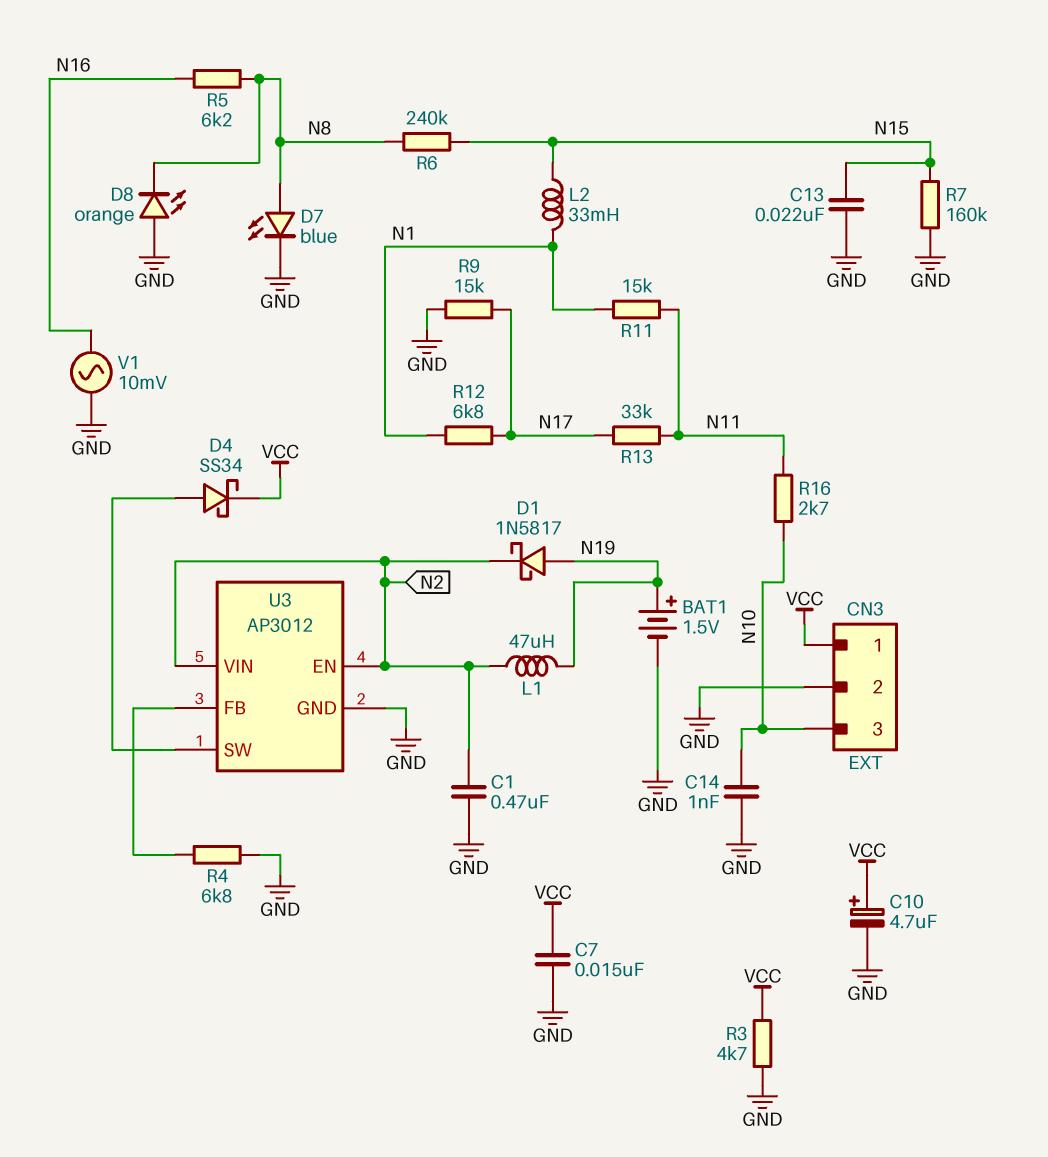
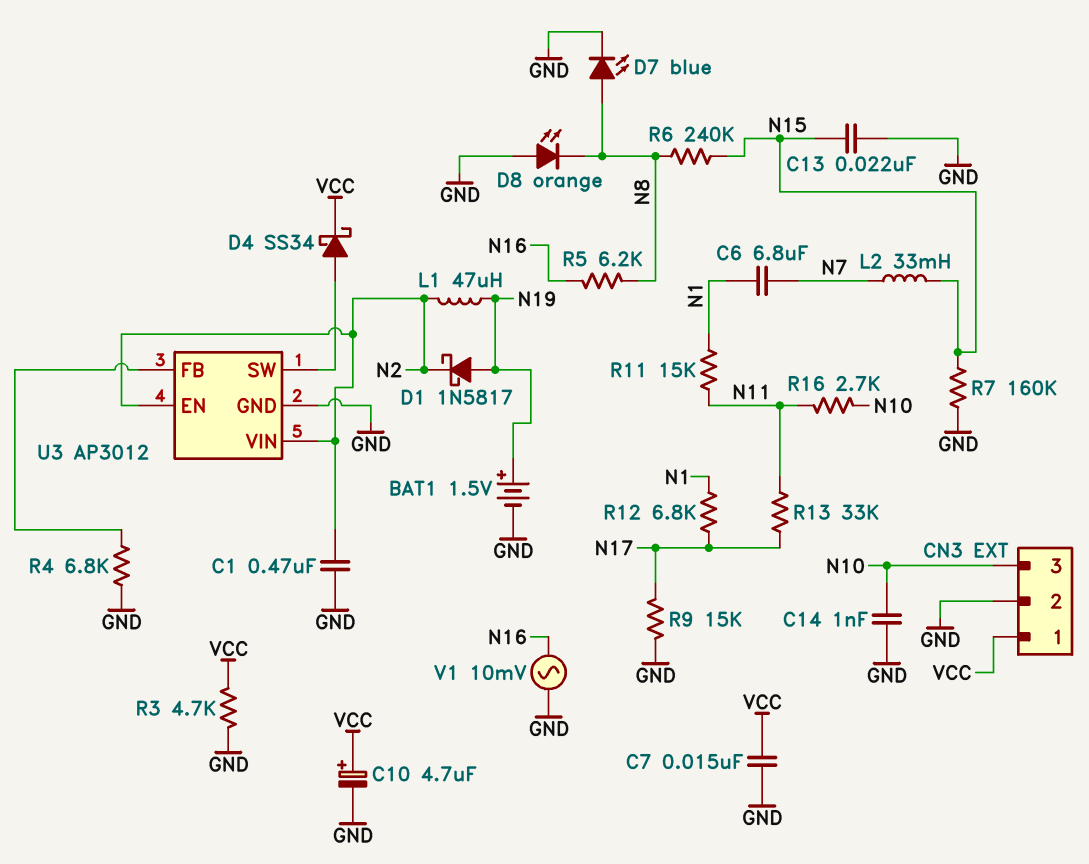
C6: none -> 6.8uF (N1, N7)
L2: 33mH (N1, N15) -> 33mH (N7, N15)

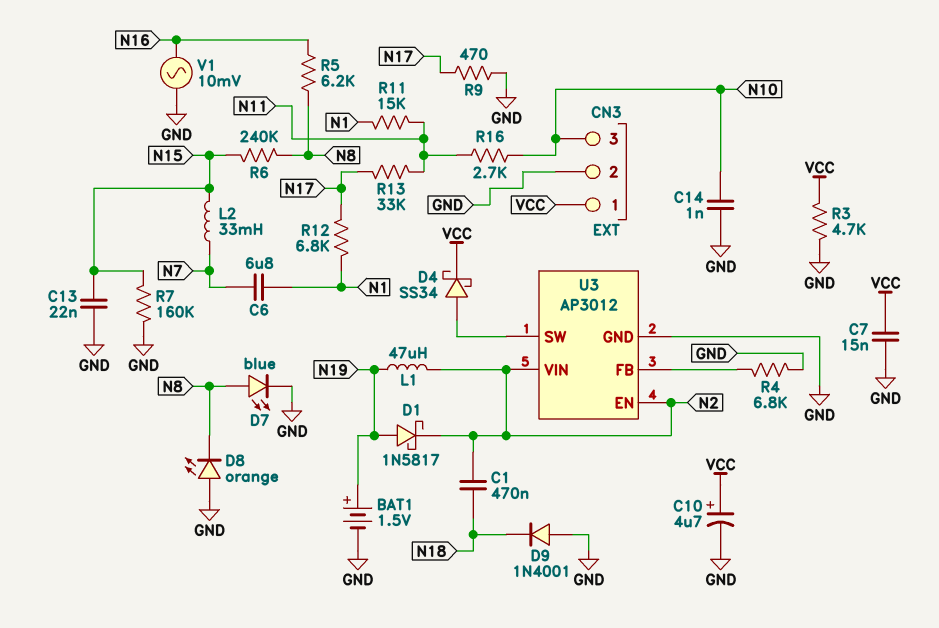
C1: 470nF (GND, N2) -> 470nF (N2, N18)
D9: none -> diode 1N4001 (A GND, K N18)
R9: 15k (GND, N17) -> 470 (GND, N17)

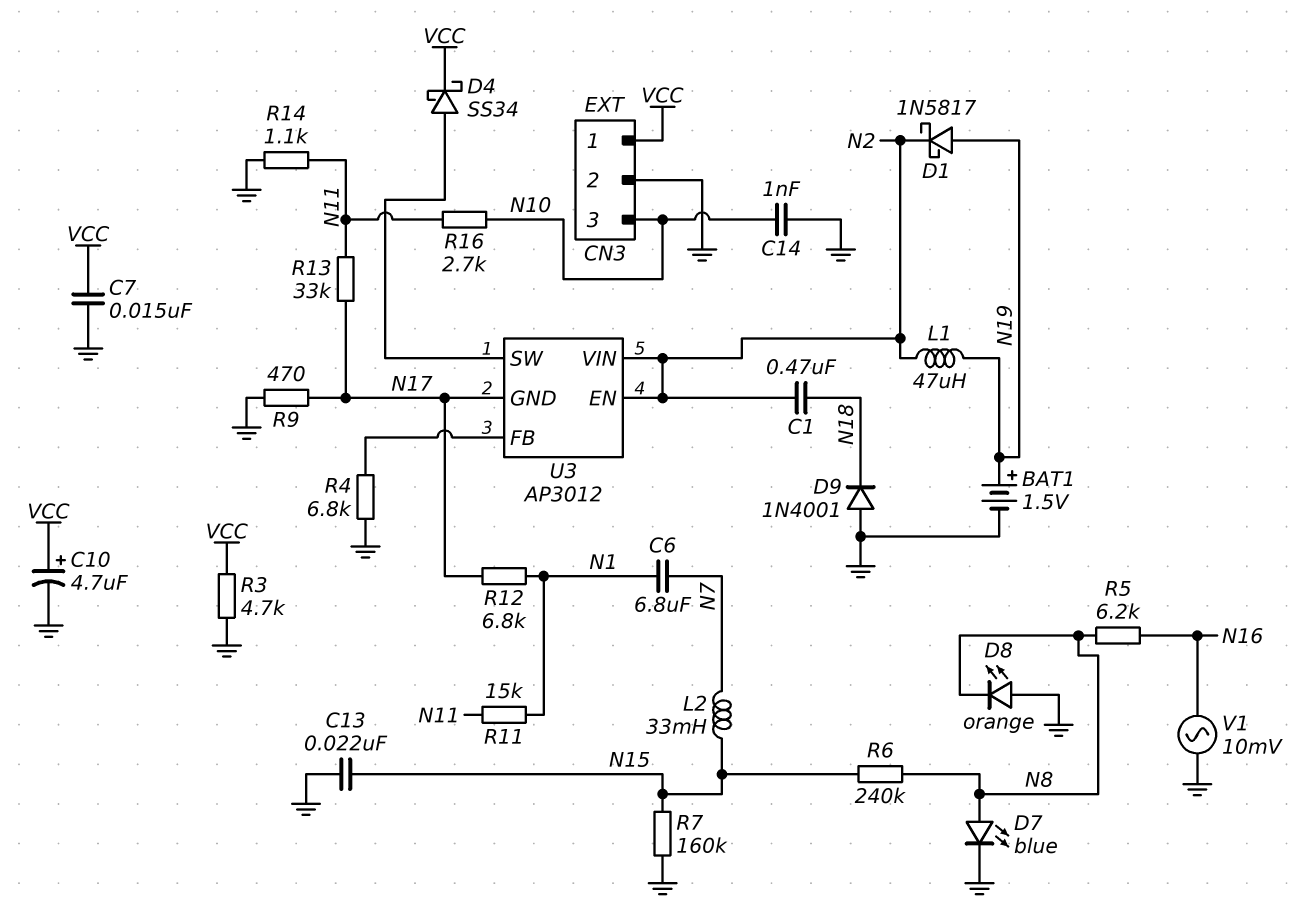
R14: none -> 1.1k (GND, N11)
U3 pin GND: GND -> N17

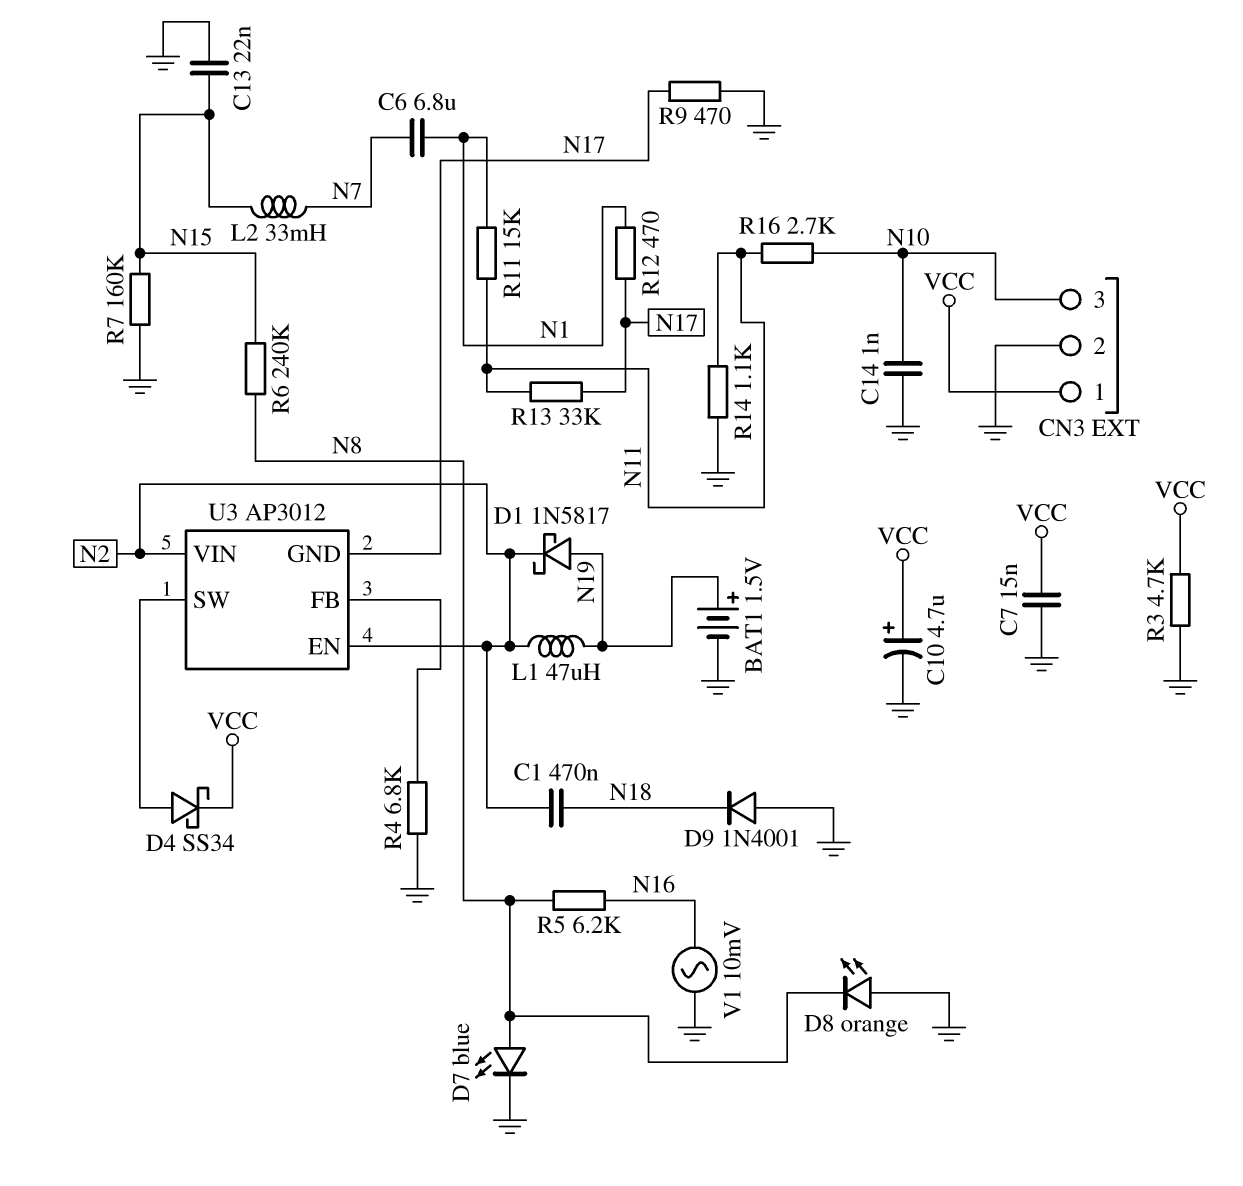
R12: 6.8k (N1, N17) -> 470 (N1, N17)

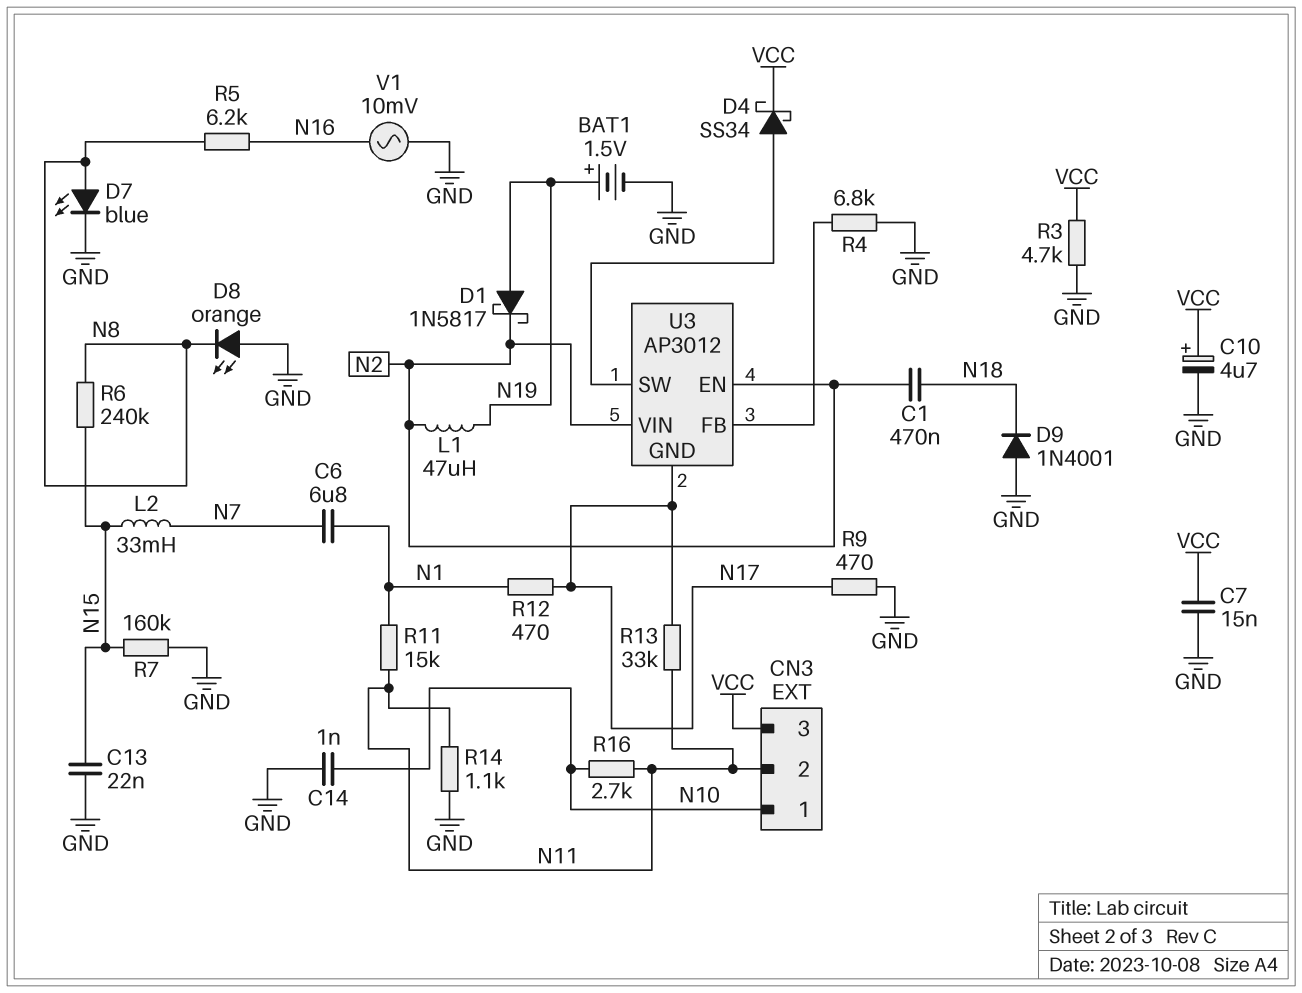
CN3 pin 1: VCC -> N10
CN3 pin 2: GND -> N11
CN3 pin 3: N10 -> VCC

